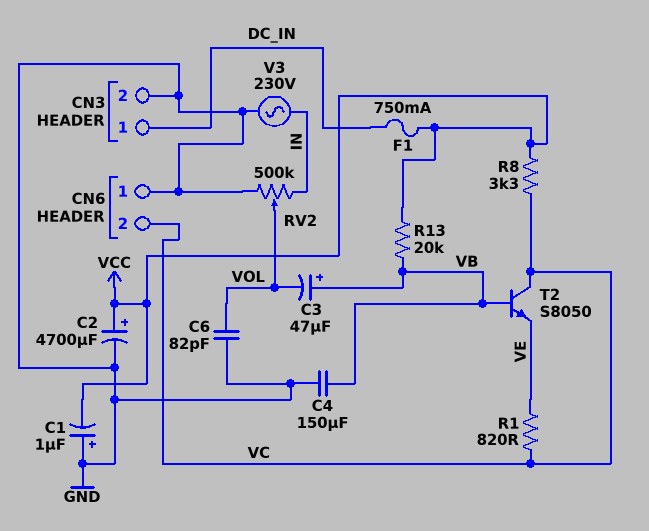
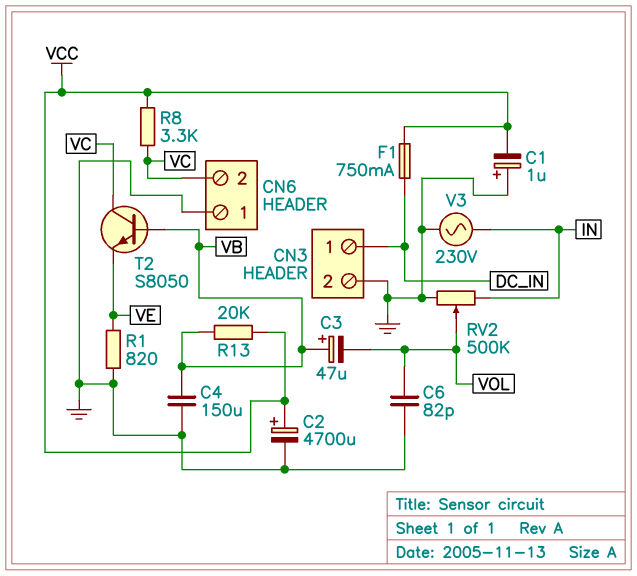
R1: 820 (VC, VE) -> 820 (GND, VE)

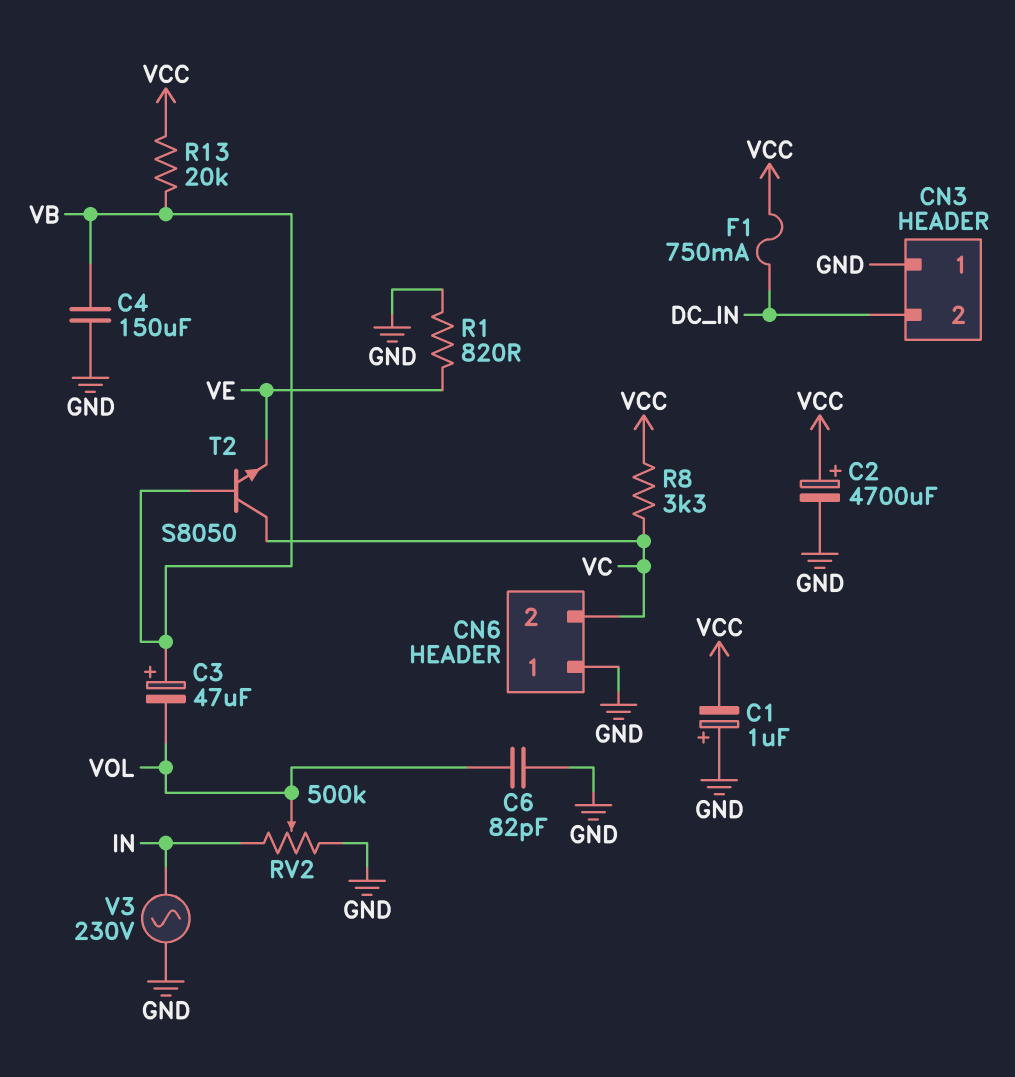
CN3 pin 1: DC_IN -> GND
CN3 pin 2: GND -> DC_IN

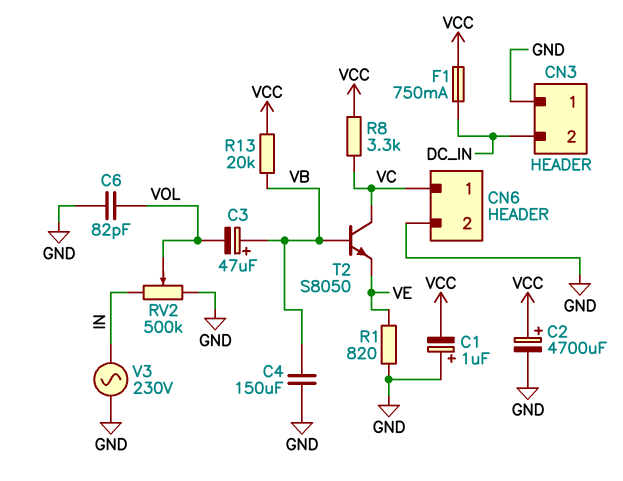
CN6 pin 1: GND -> VC
CN6 pin 2: VC -> GND

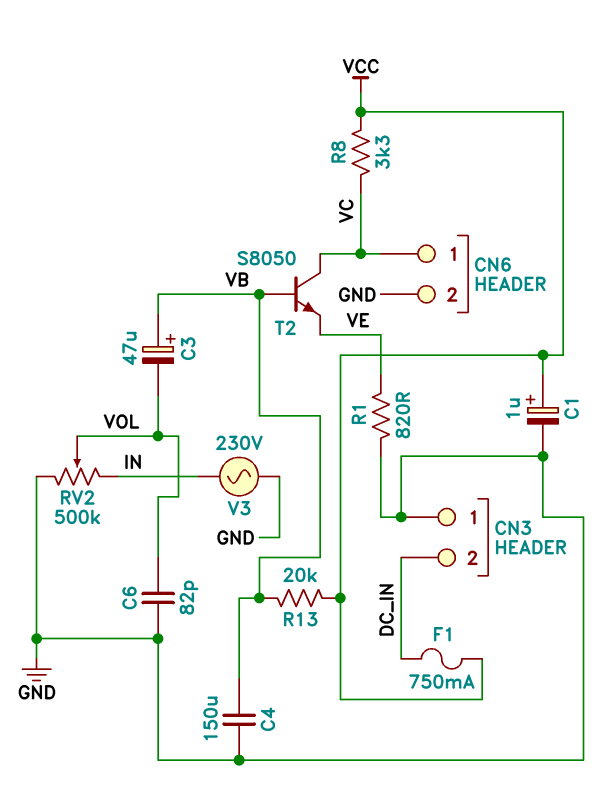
C1: 1uF (plus GND, minus VCC) -> 1uF (plus VCC, minus GND)
C2: 4700uF (plus VCC, minus GND) -> none

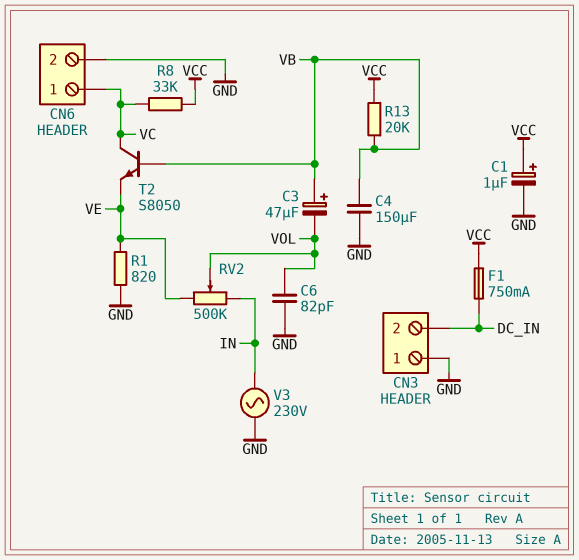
R8: 3.3k (VC, VCC) -> 33k (VC, VCC)
RV2: 500k (GND, IN, wiper VOL) -> 500k (IN, VE, wiper VOL)

